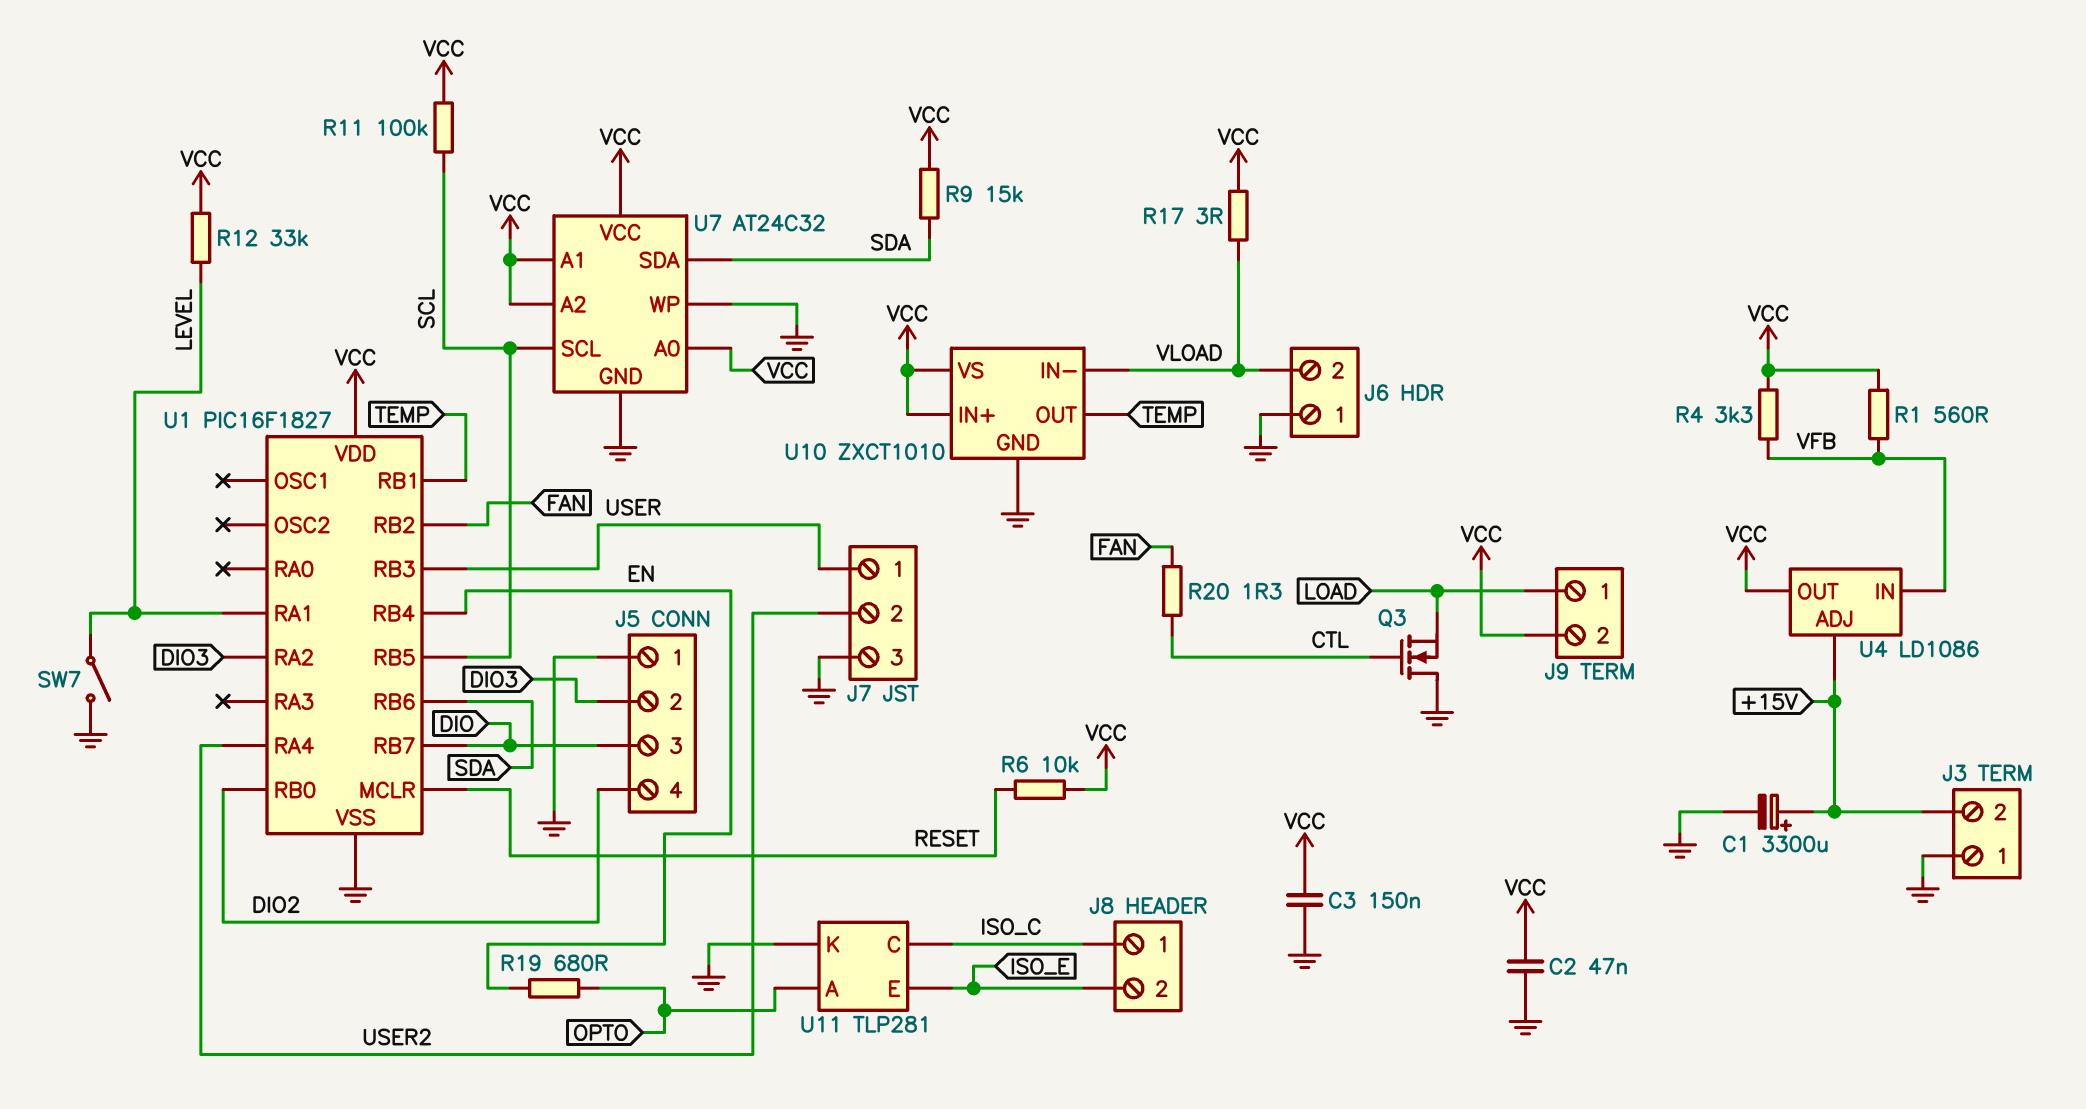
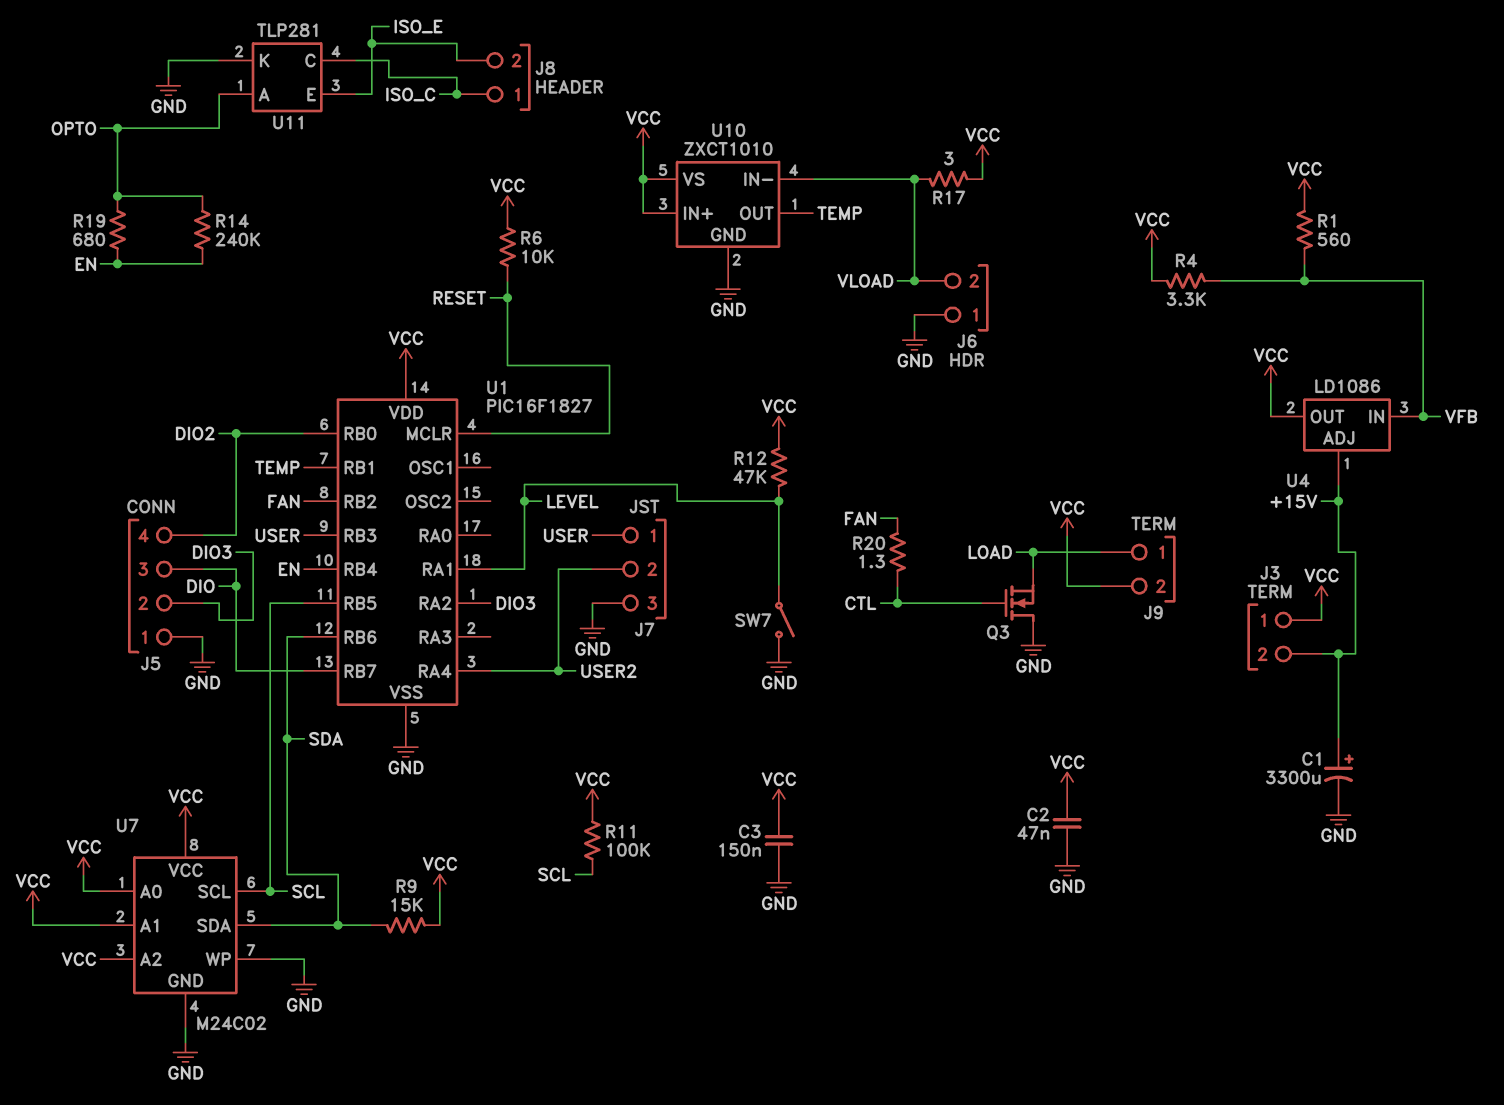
J3 pin 1: GND -> VCC
R12: 33k (LEVEL, VCC) -> 47k (LEVEL, VCC)
R14: none -> 240k (EN, OPTO)
U7: AT24C32 -> M24C02

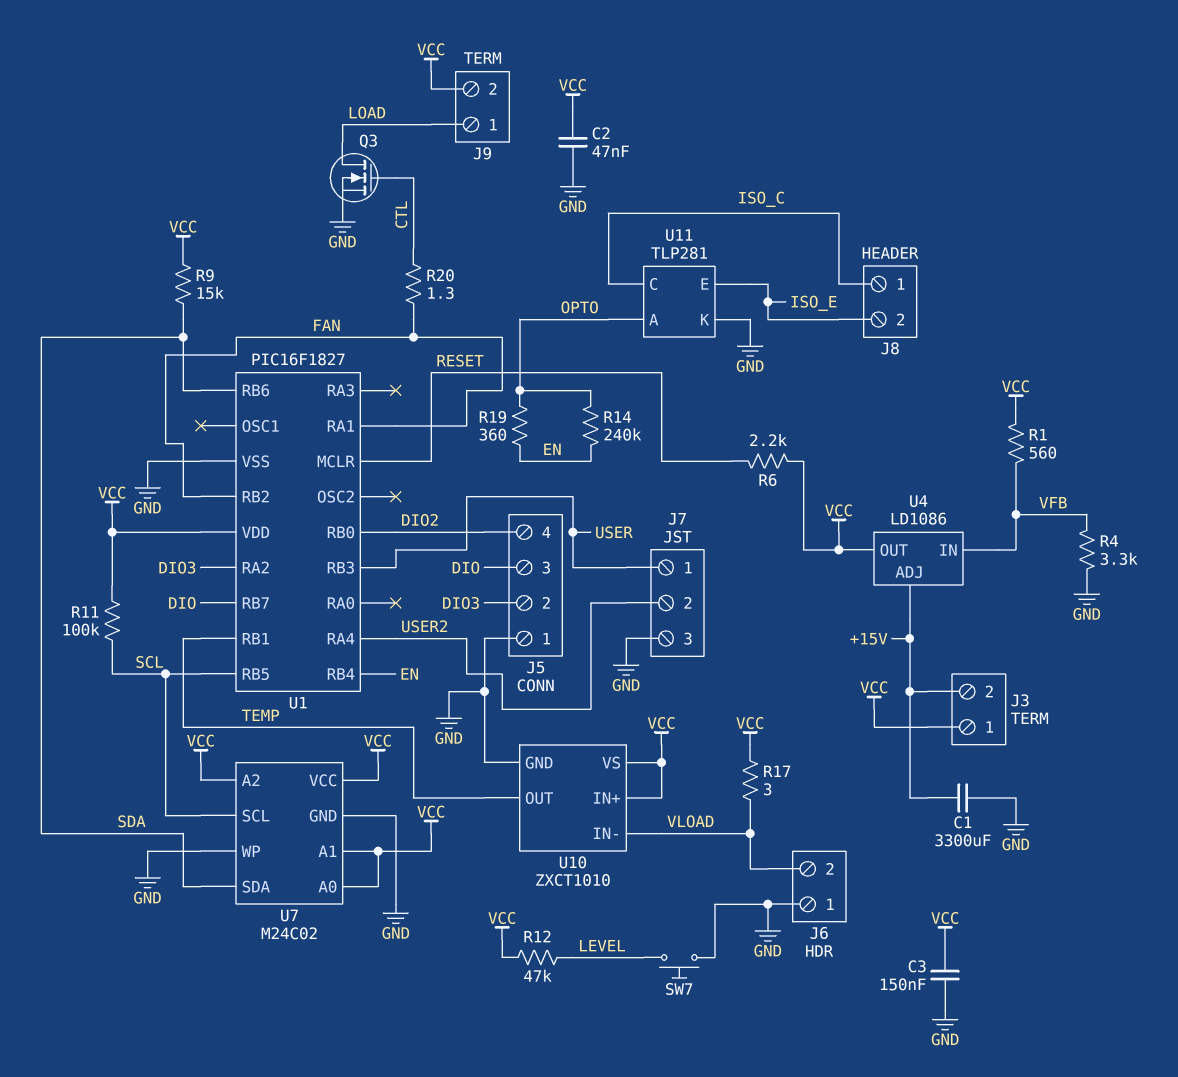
C1: 3300uF (plus +15V, minus GND) -> 3300uF (+15V, GND)
Q3: NMOS (G CTL, D GND, S LOAD) -> NMOS (G CTL, D LOAD, S GND)
R4: 3.3k (VCC, VFB) -> 3.3k (GND, VFB)
R6: 10k (RESET, VCC) -> 2.2k (RESET, VCC)
R19: 680 (EN, OPTO) -> 360 (EN, OPTO)
SW7: switch (GND, LEVEL) -> button (GND, LEVEL)
U1 pin RA1: LEVEL -> FAN

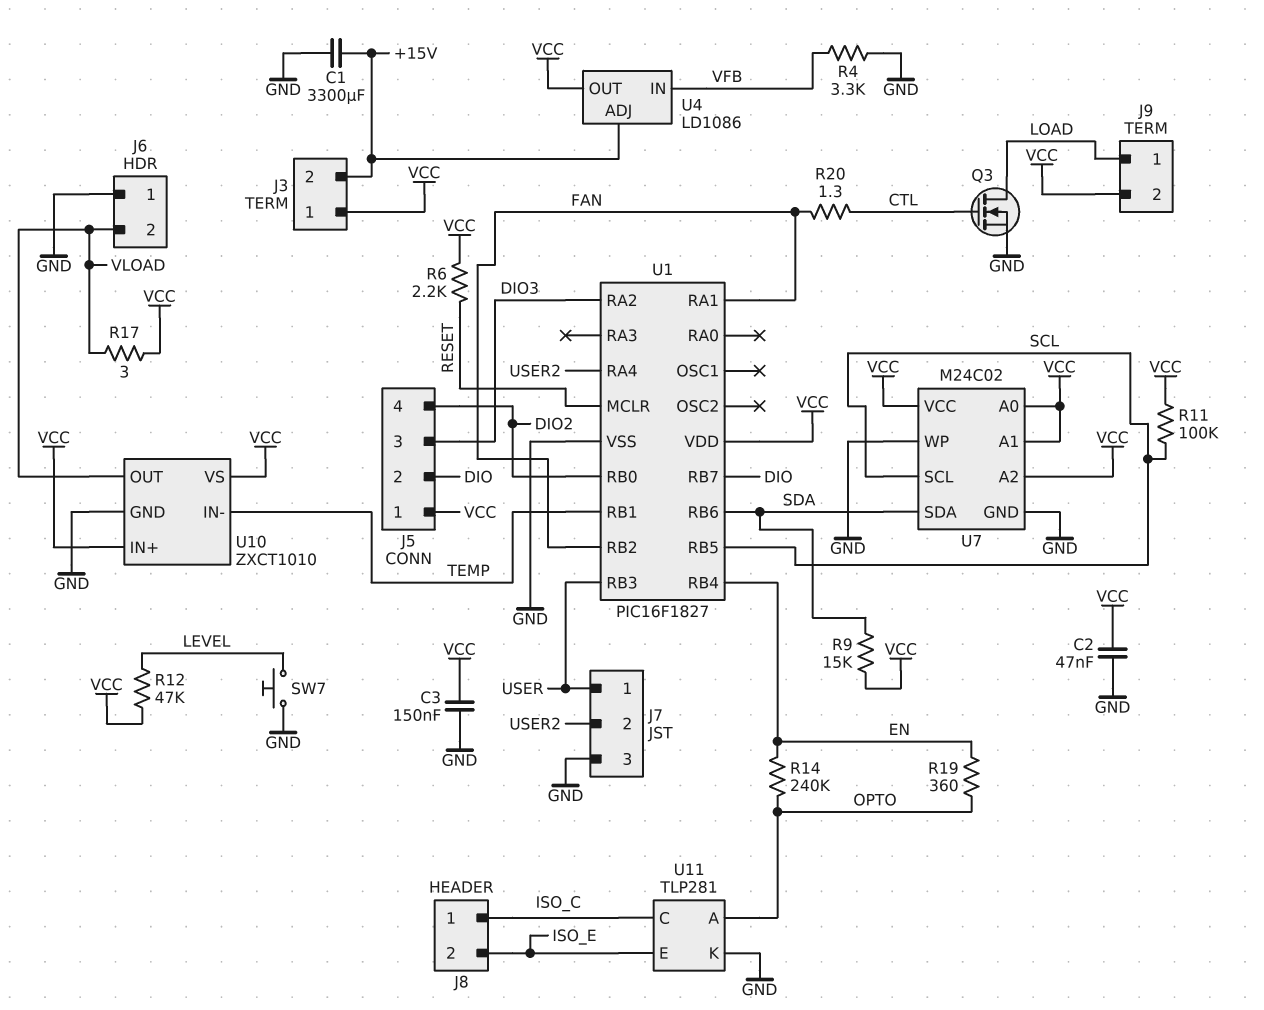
J5 pin 1: GND -> VCC
J5 pin 2: DIO3 -> DIO
J5 pin 3: DIO -> DIO3
R1: 560 (VCC, VFB) -> none
U10 pin IN-: VLOAD -> TEMP
U10 pin OUT: TEMP -> VLOAD

